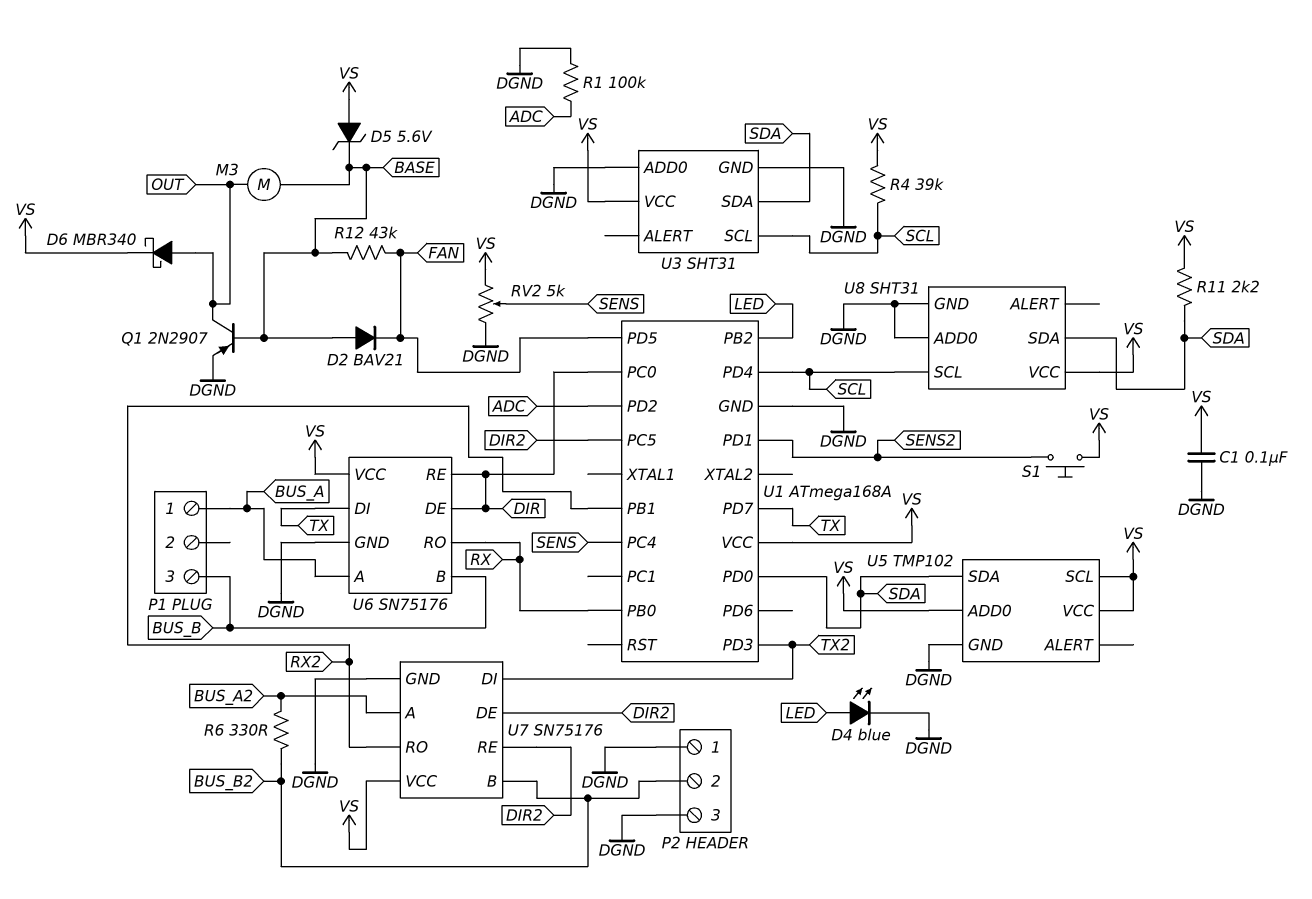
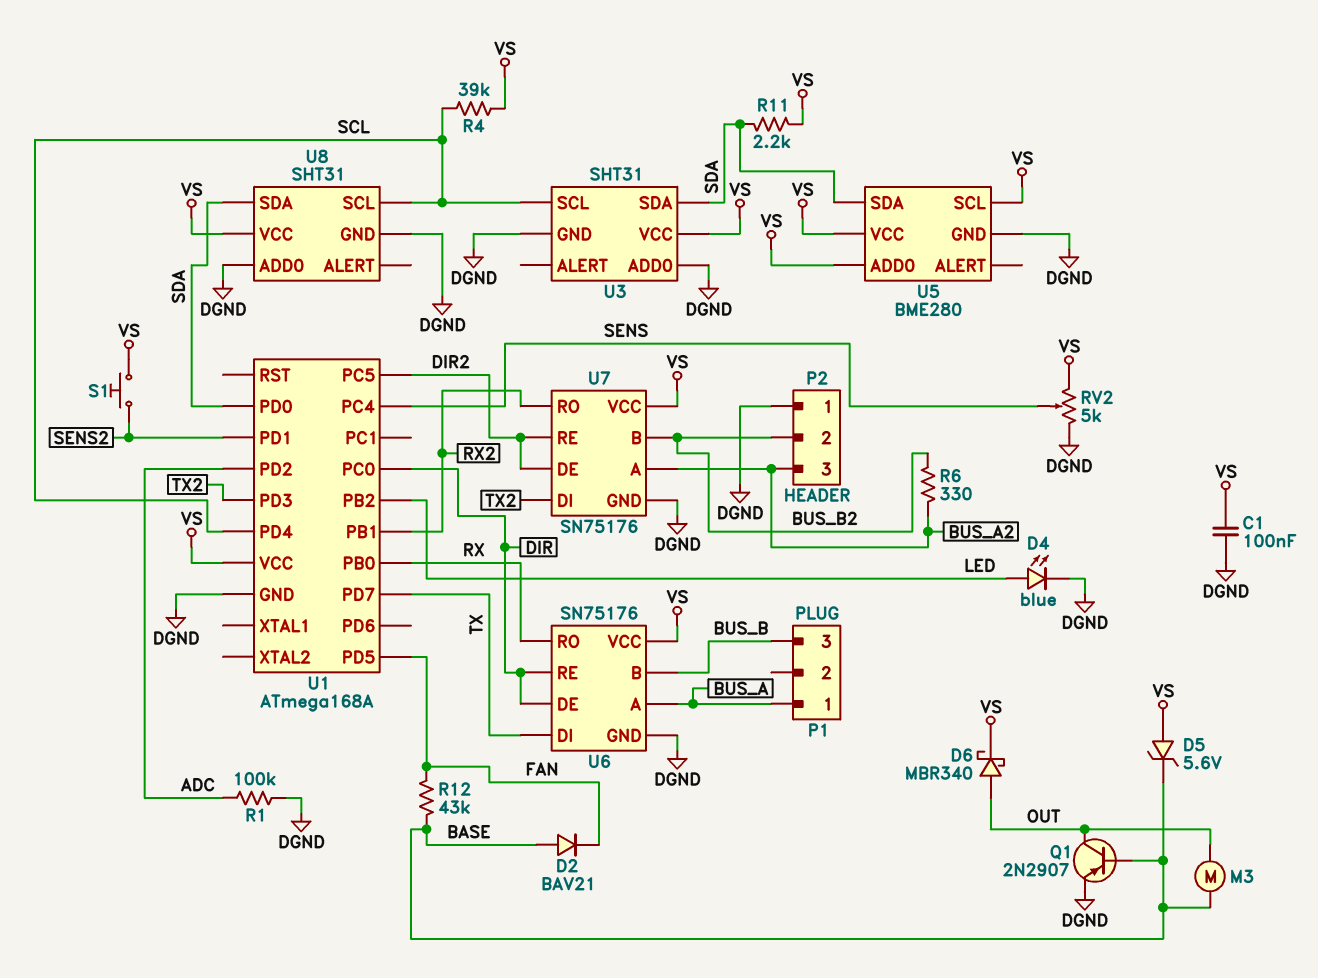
P2 pin 3: DGND -> BUS_A2
U5: TMP102 -> BME280

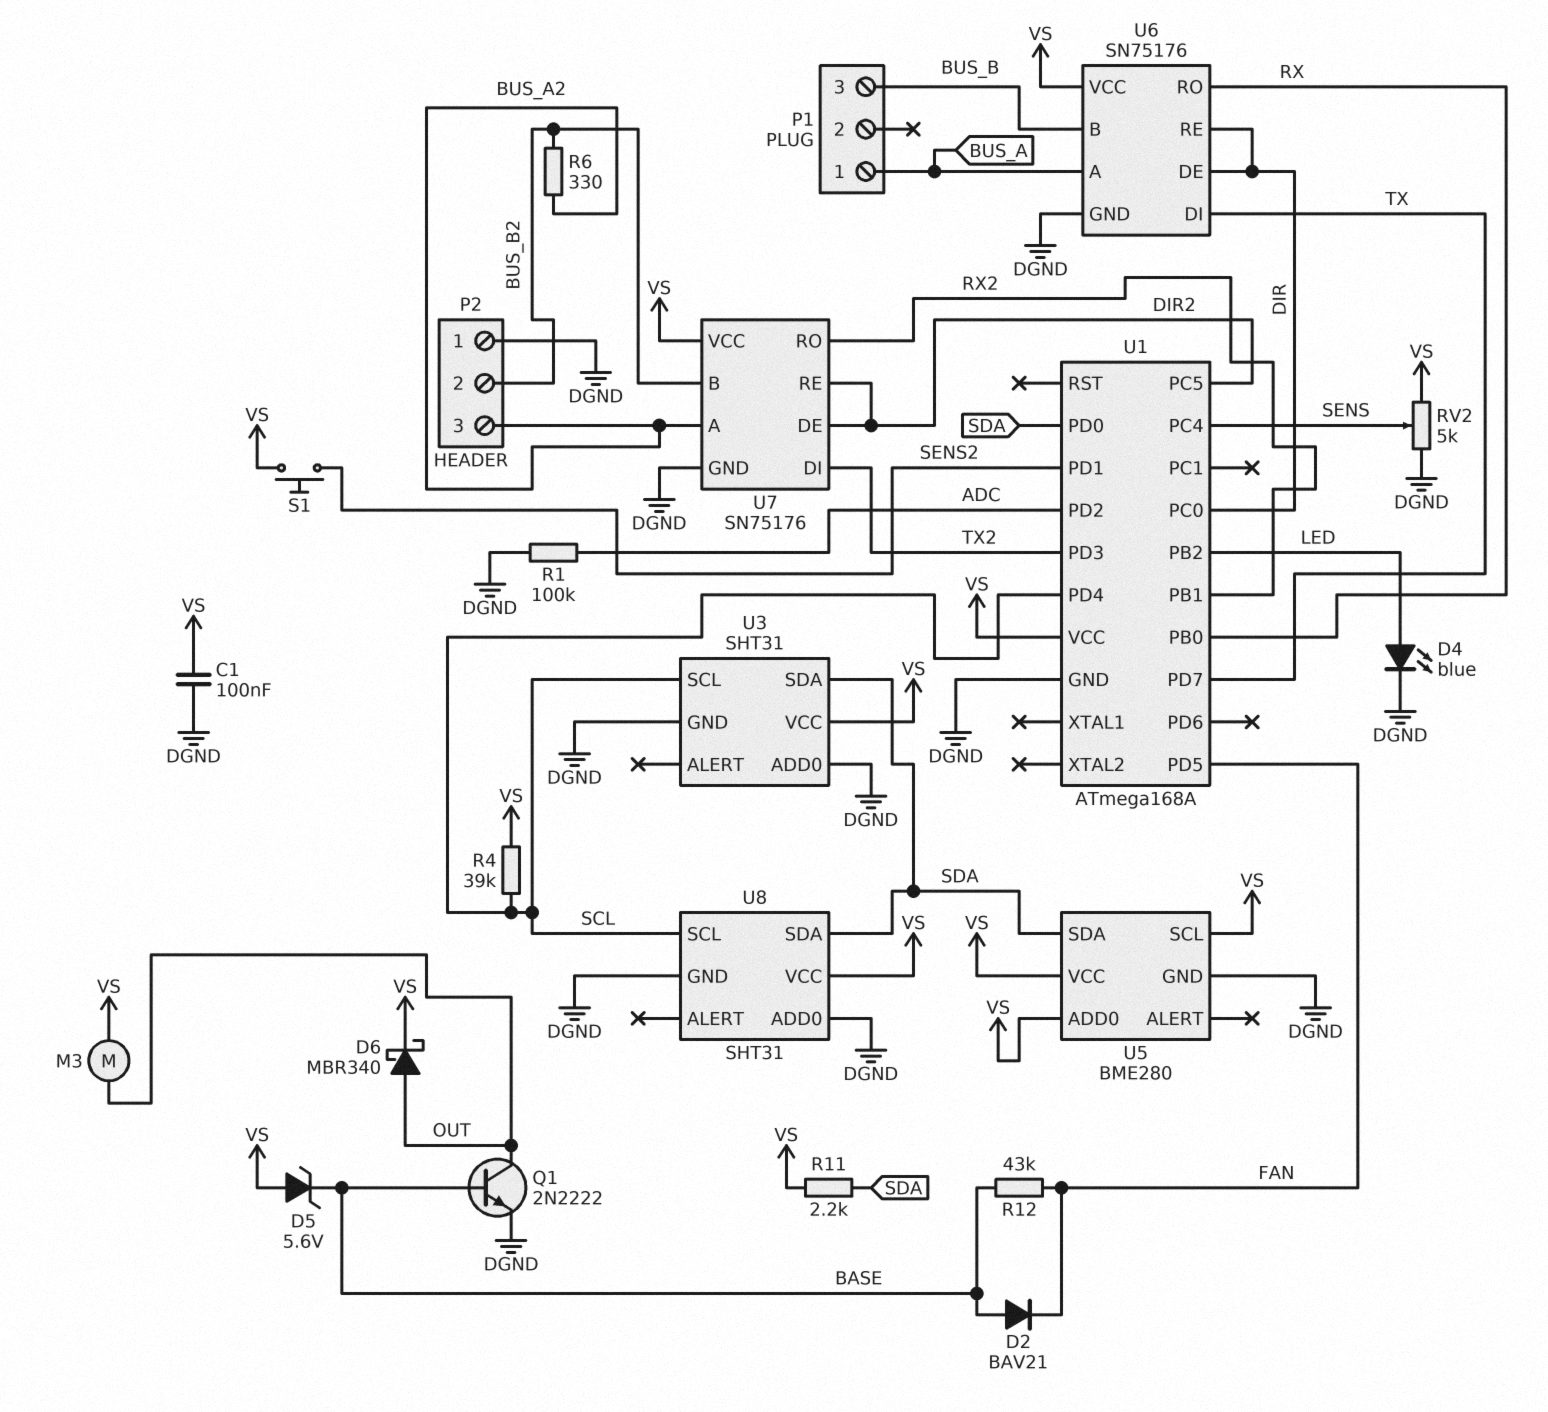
M3: motor (BASE, OUT) -> motor (OUT, VS)
Q1: PNP 2N2907 (B BASE, C OUT, E DGND) -> NPN 2N2222 (B BASE, C OUT, E DGND)

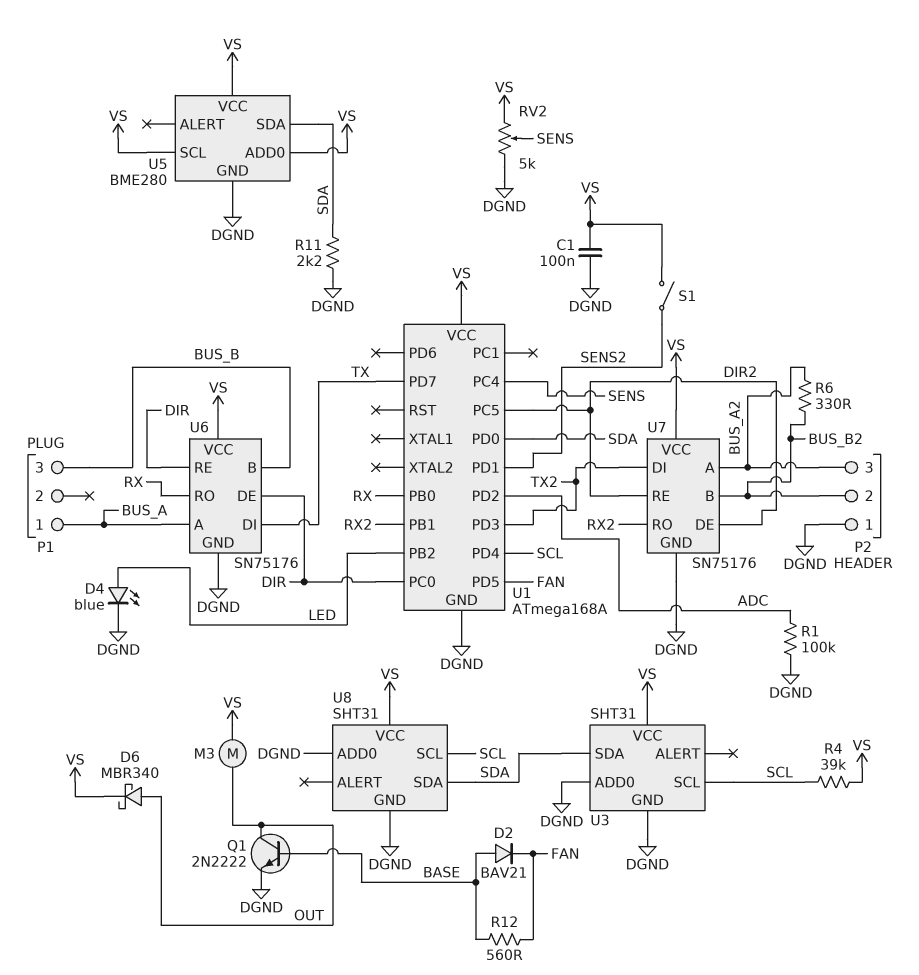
D5: zener 5.6V (A VS, K BASE) -> none
R11: 2.2k (SDA, VS) -> 2.2k (DGND, SDA)
R12: 43k (BASE, FAN) -> 560 (BASE, FAN)
S1: button (SENS2, VS) -> switch (SENS2, VS)

